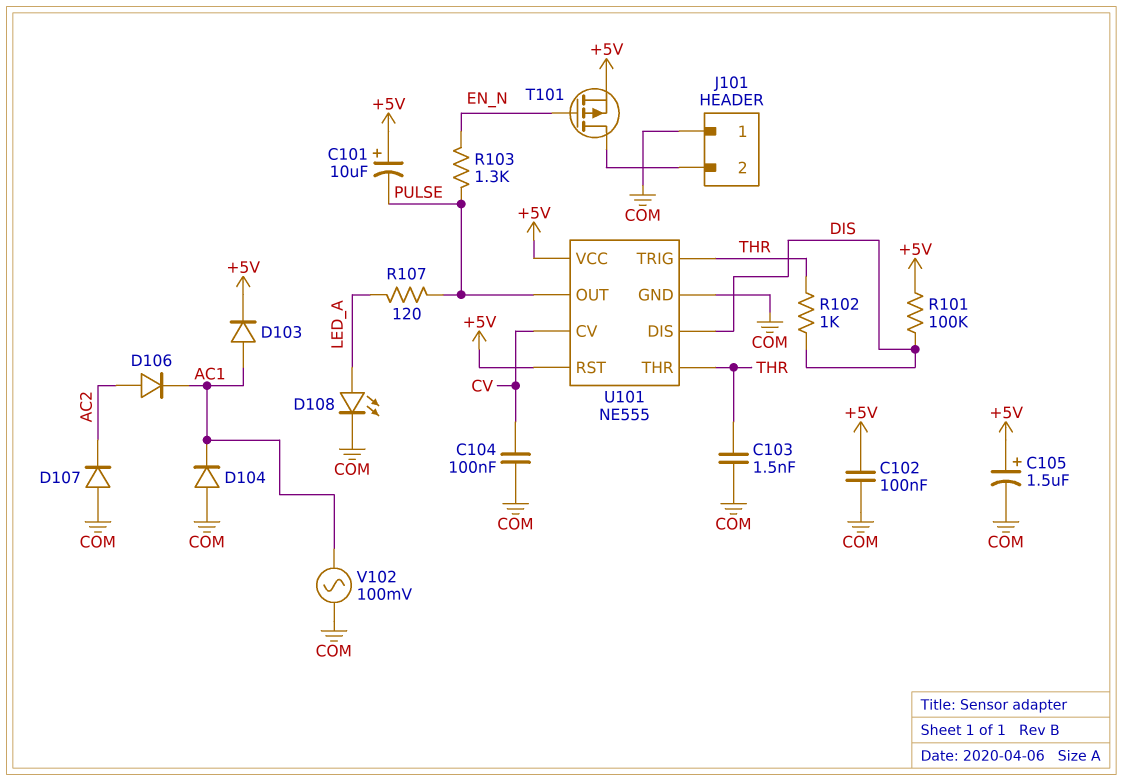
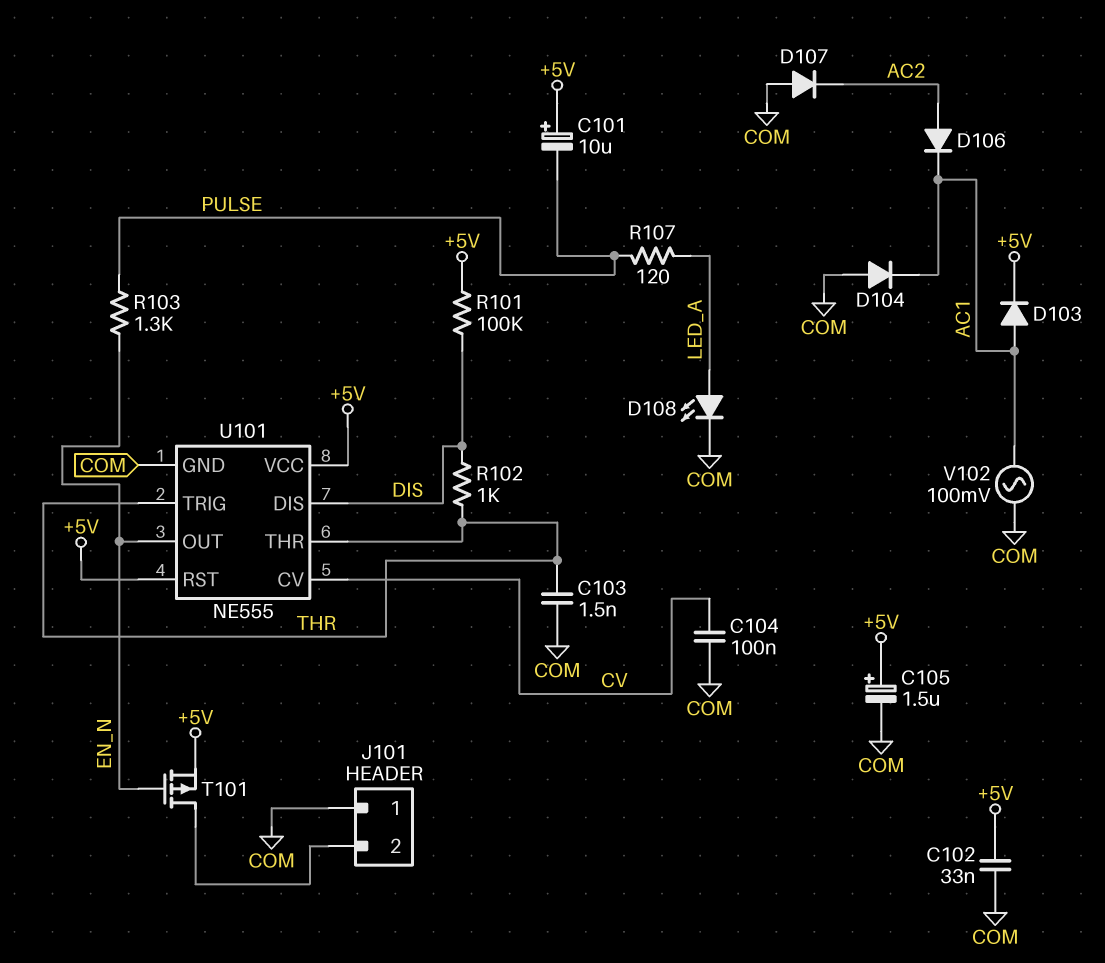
C102: 100nF (+5V, COM) -> 33nF (+5V, COM)
U101 pin OUT: PULSE -> EN_N

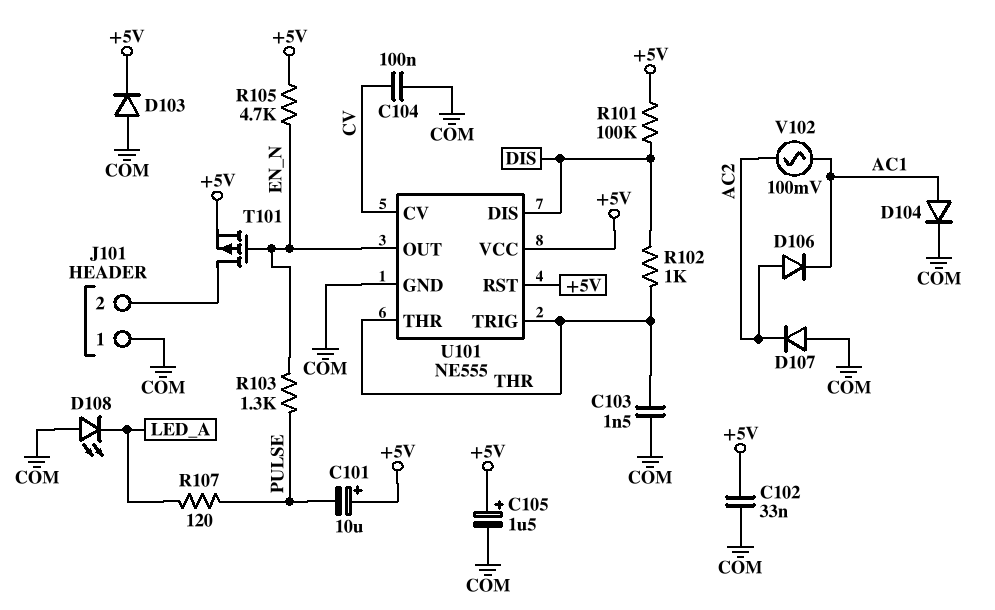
D103: diode (A AC1, K +5V) -> diode (A COM, K +5V)
D104: diode (A COM, K AC1) -> diode (A AC1, K COM)
D108: LED (A LED_A, K COM) -> LED (A COM, K LED_A)
R105: none -> 4.7k (+5V, EN_N)
V102: AC 100mV (AC1, COM) -> AC 100mV (AC1, AC2)

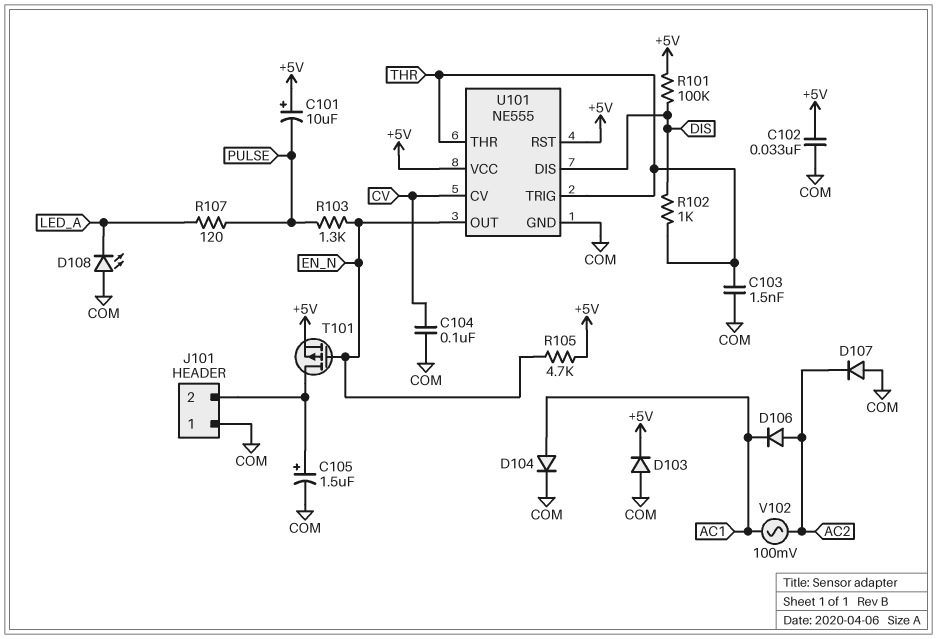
C105: 1.5uF (plus +5V, minus COM) -> 1.5uF (plus J101/2, minus COM)

